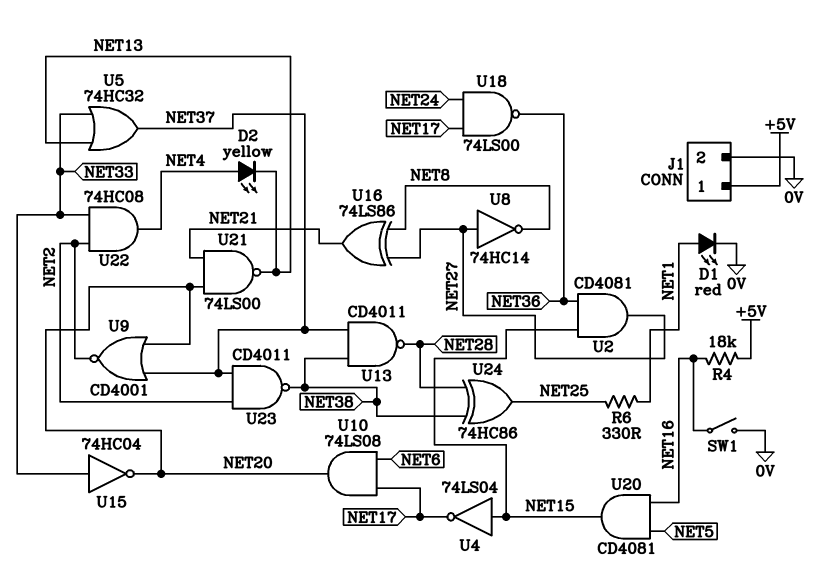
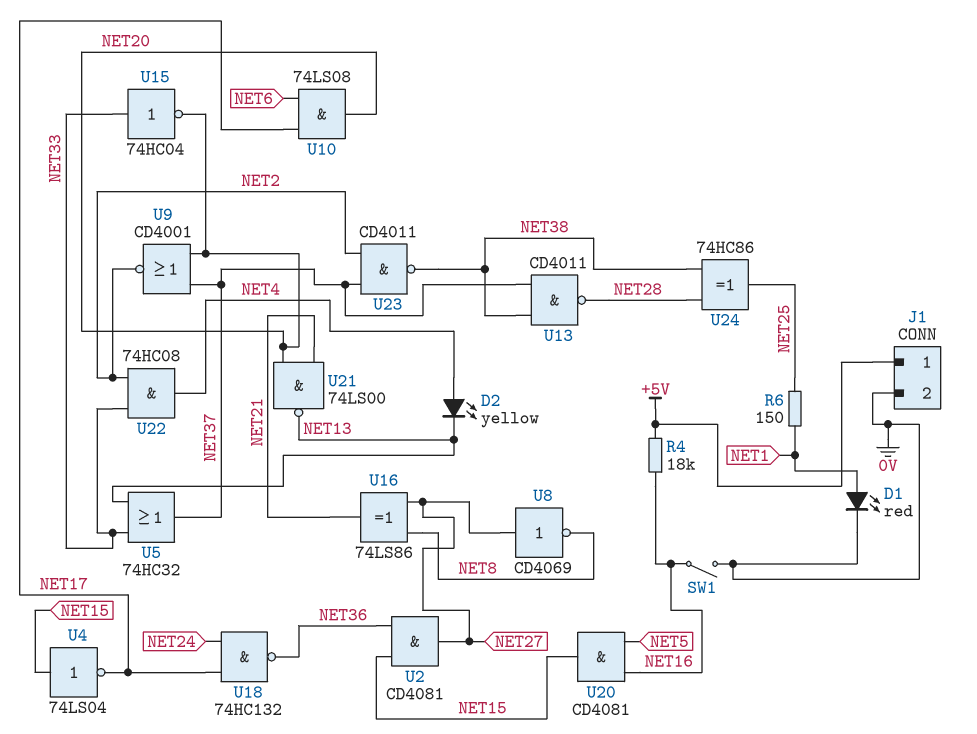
R6: 330 (NET1, NET25) -> 150 (NET1, NET25)
U8: NOT 74HC14 (in NET27, out NET8) -> NOT CD4069 (in NET27, out NET8)
U18: NAND 74LS00 (in NET17, in NET24, out NET36) -> NAND 74HC132 (in NET17, in NET24, out NET36)

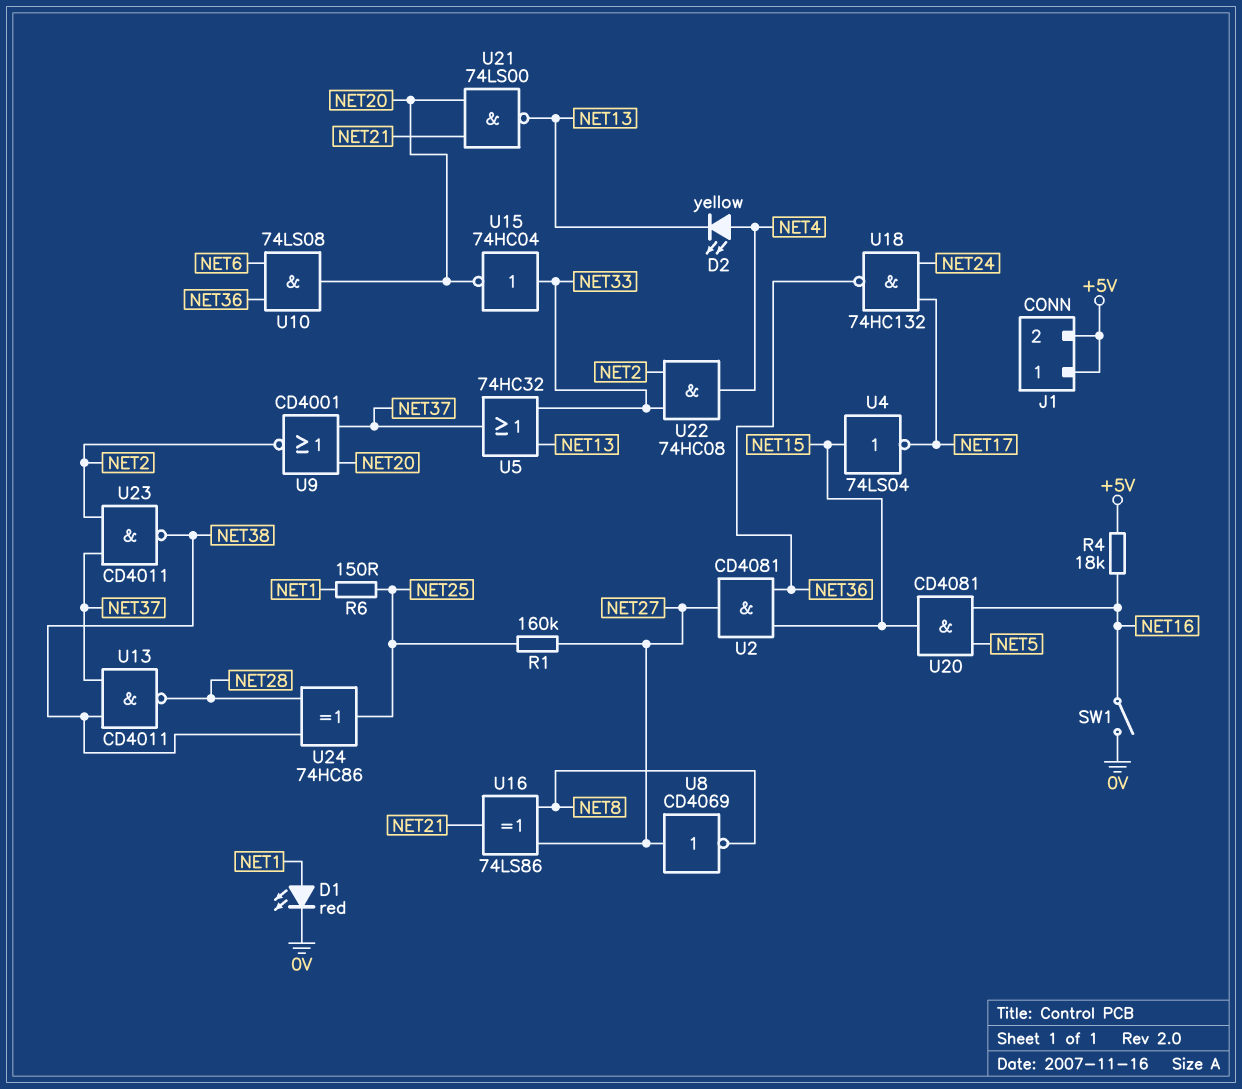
J1 pin 2: 0V -> +5V
R1: none -> 160k (NET25, NET27)
U10: AND 74LS08 (in NET6, in NET17, out NET20) -> AND 74LS08 (in NET6, in NET36, out NET20)

